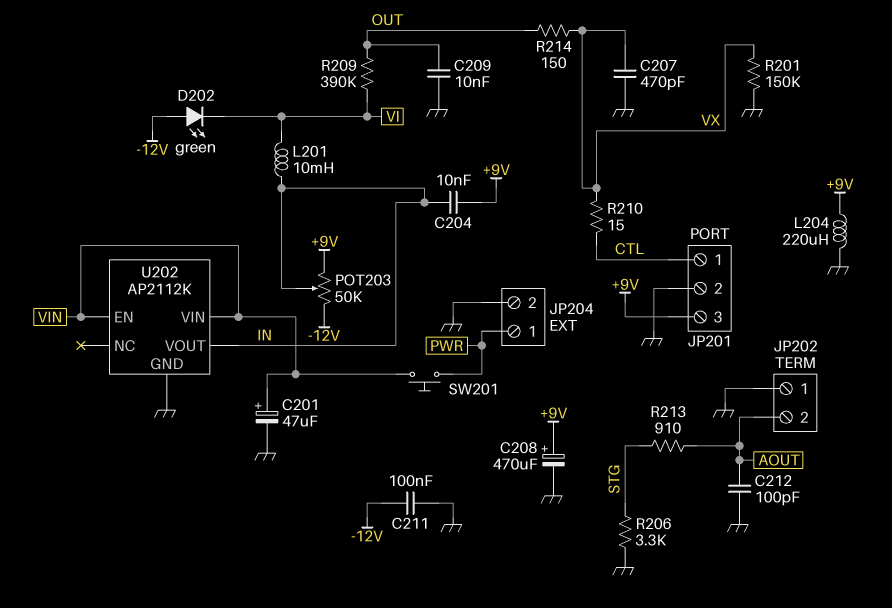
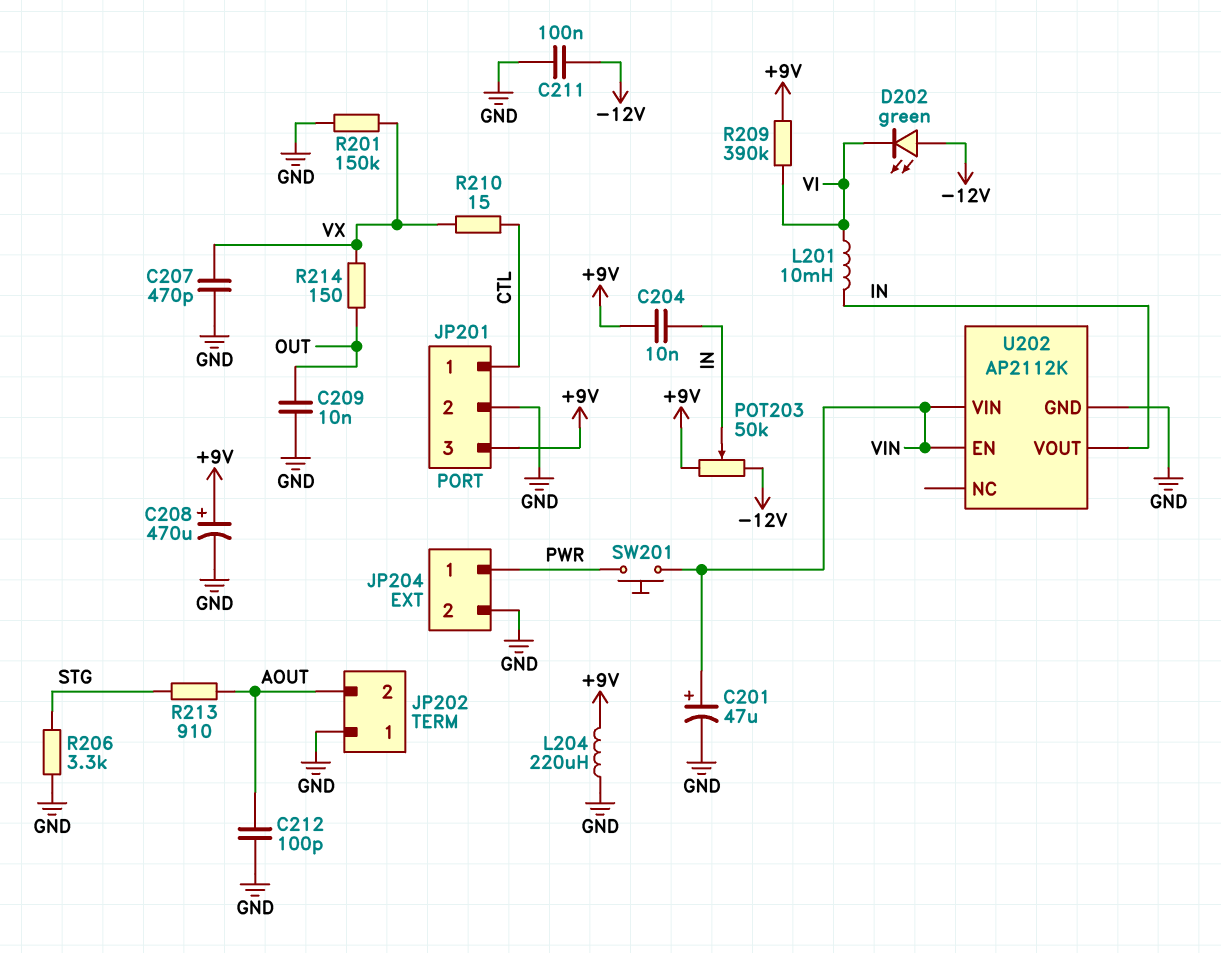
R209: 390k (OUT, VI) -> 390k (+9V, VI)

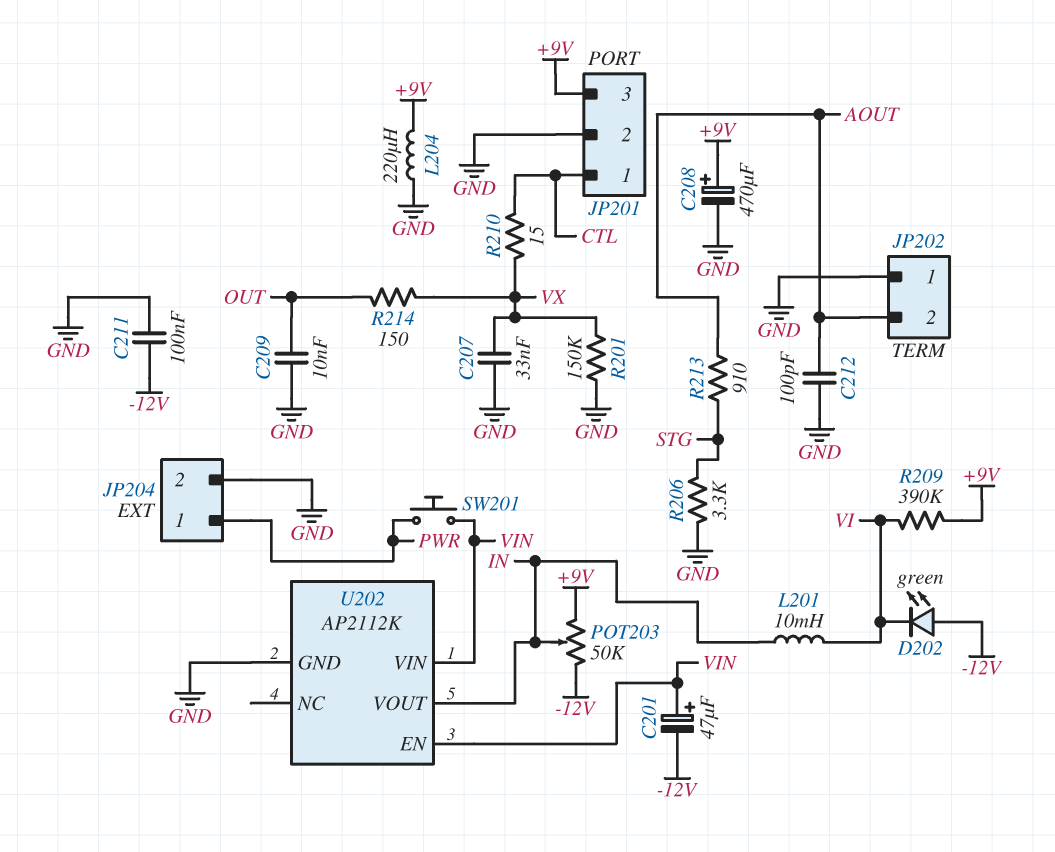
C201: 47uF (plus VIN, minus GND) -> 47uF (plus VIN, minus -12V)
C204: 10nF (+9V, IN) -> none
C207: 470pF (GND, VX) -> 33nF (GND, VX)

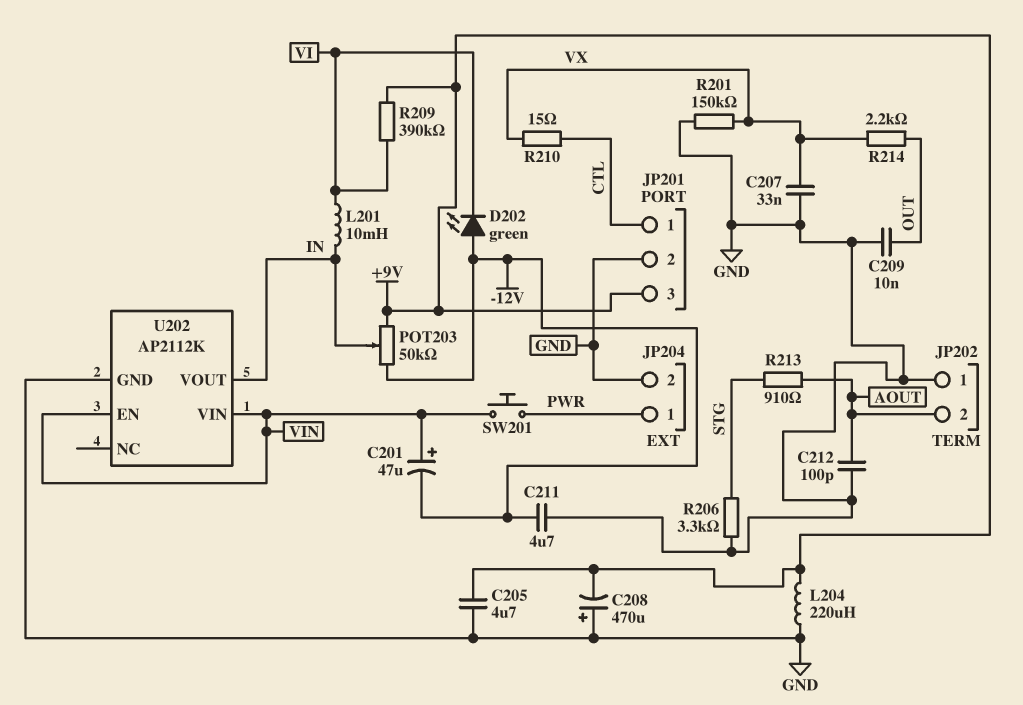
C205: none -> 4.7uF (+9V, GND)
C208: 470uF (plus +9V, minus GND) -> 470uF (plus GND, minus +9V)
C211: 100nF (-12V, GND) -> 4.7uF (-12V, GND)
R214: 150 (OUT, VX) -> 2.2k (OUT, VX)

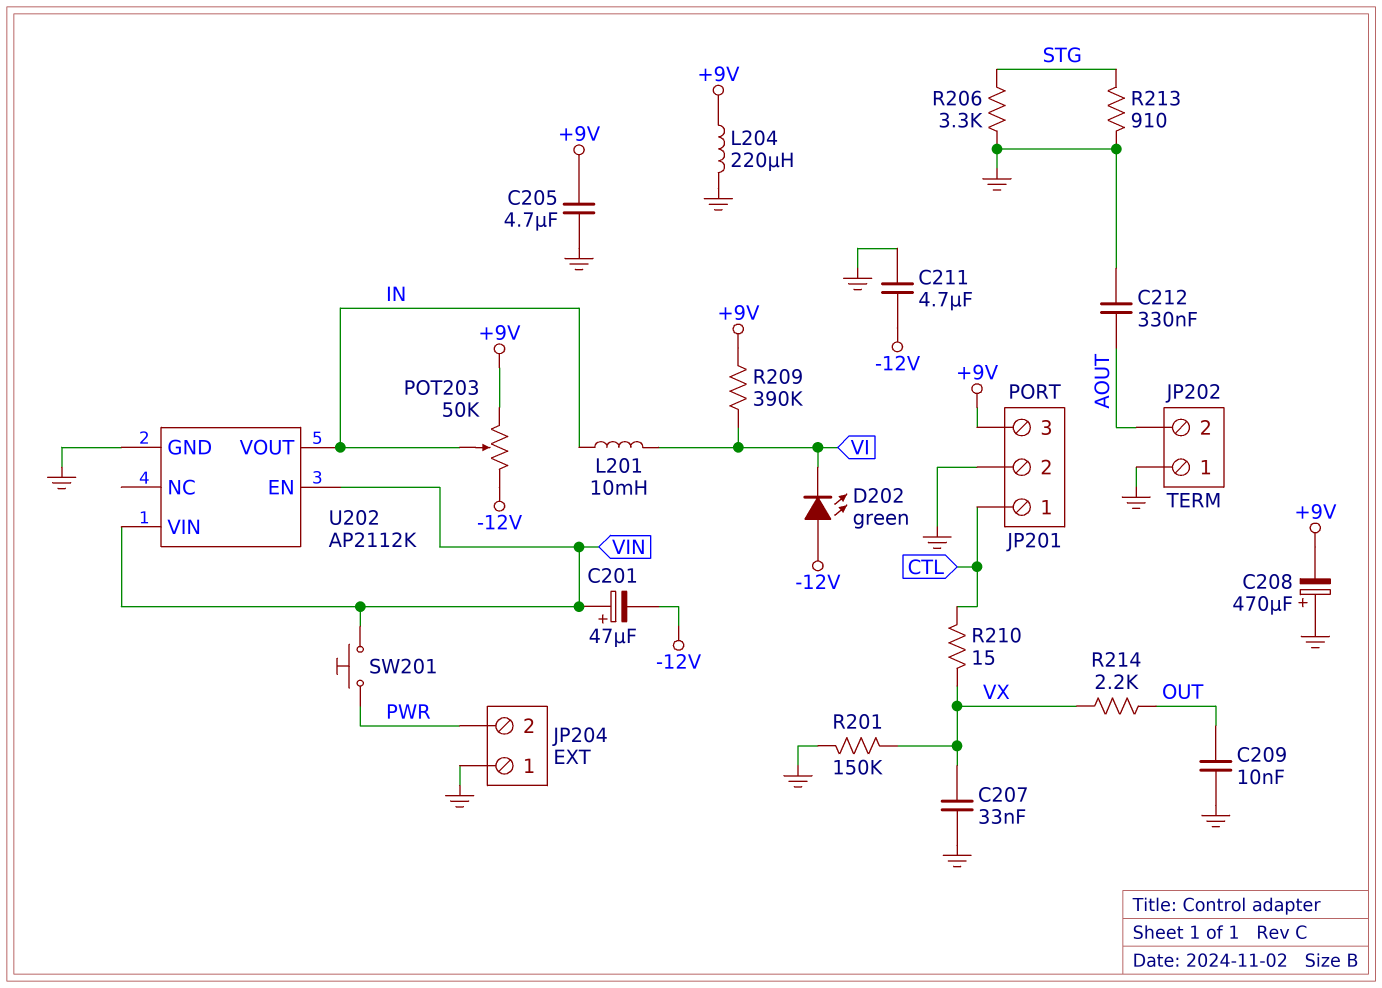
C212: 100pF (AOUT, GND) -> 330nF (AOUT, GND)
JP204 pin 1: PWR -> GND
JP204 pin 2: GND -> PWR
R213: 910 (AOUT, STG) -> 910 (GND, STG)

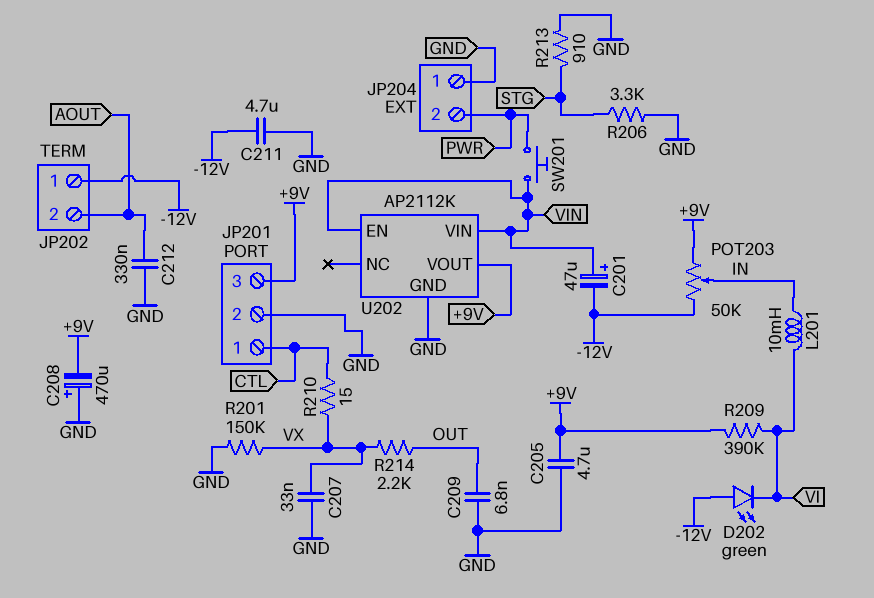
C209: 10nF (GND, OUT) -> 6.8nF (GND, OUT)
JP202 pin 1: GND -> -12V
L204: 220uH (+9V, GND) -> none
U202 pin VOUT: IN -> +9V

